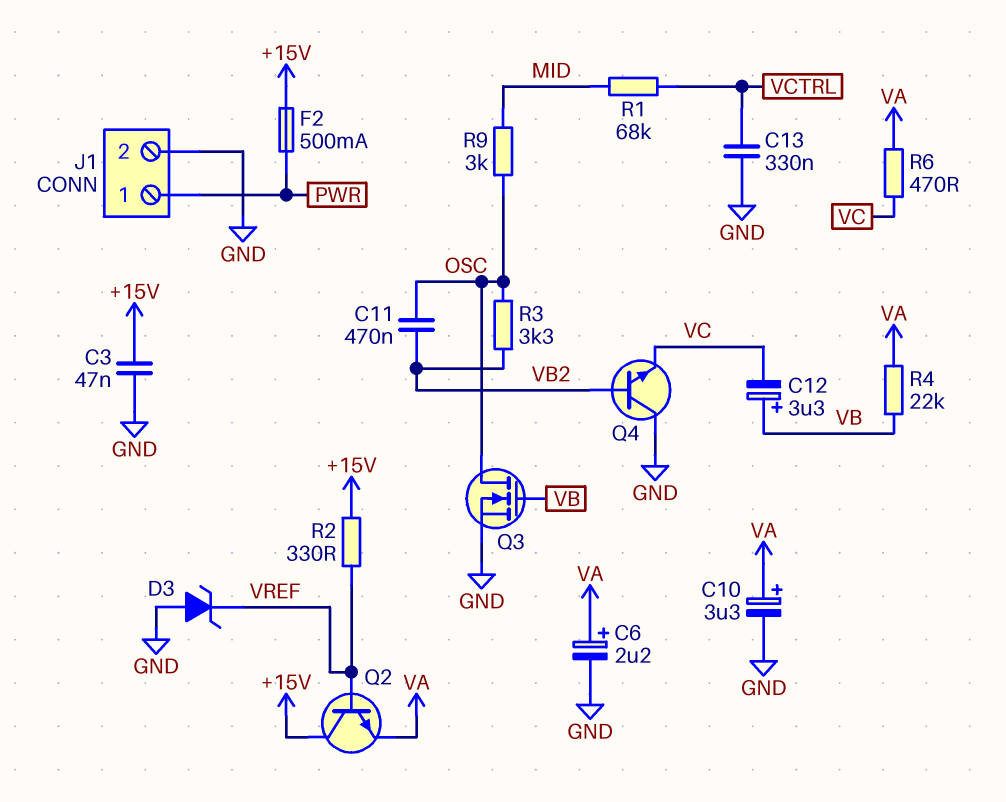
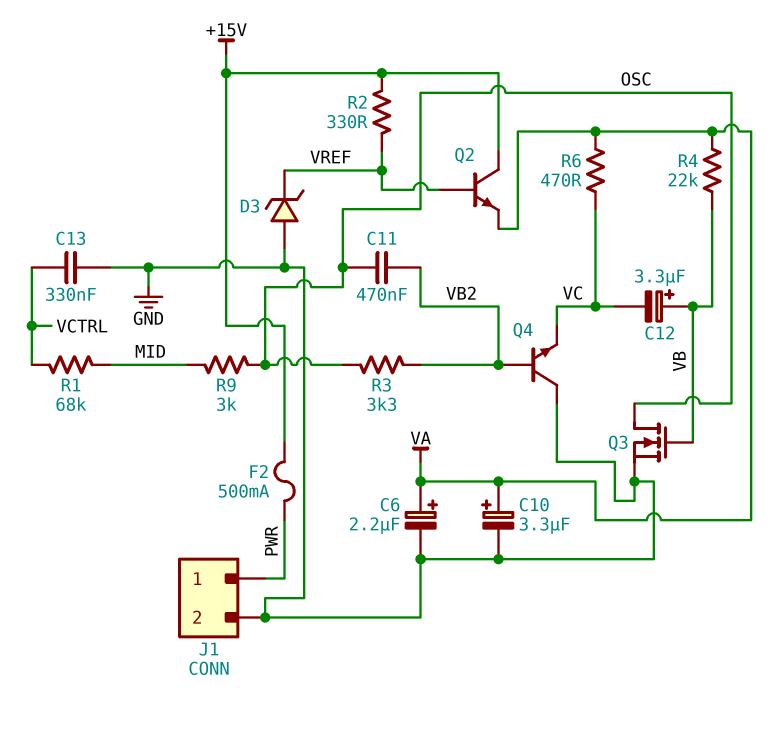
C3: 47nF (+15V, GND) -> none

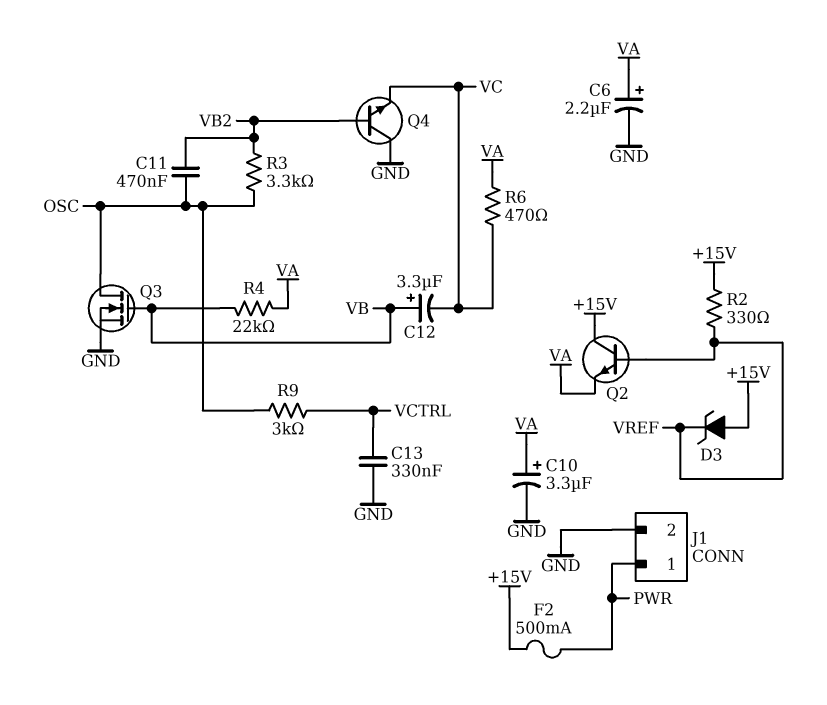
D3: zener (A GND, K VREF) -> zener (A +15V, K VREF)
R1: 68k (MID, VCTRL) -> none
R9: 3k (MID, OSC) -> 3k (OSC, VCTRL)

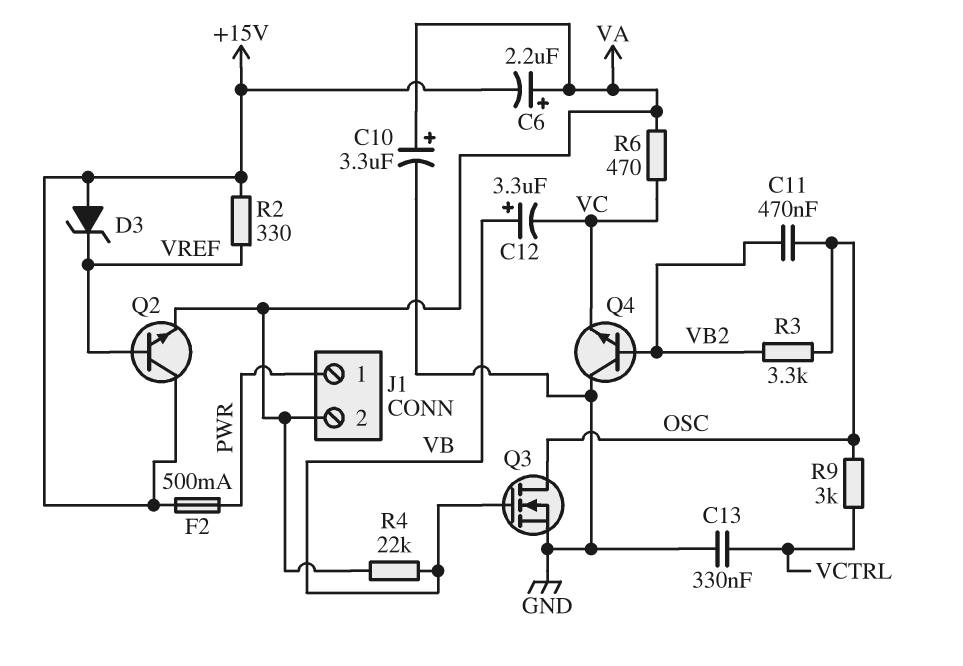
C6: 2.2uF (plus VA, minus GND) -> 2.2uF (plus VA, minus +15V)
J1 pin 2: GND -> VA

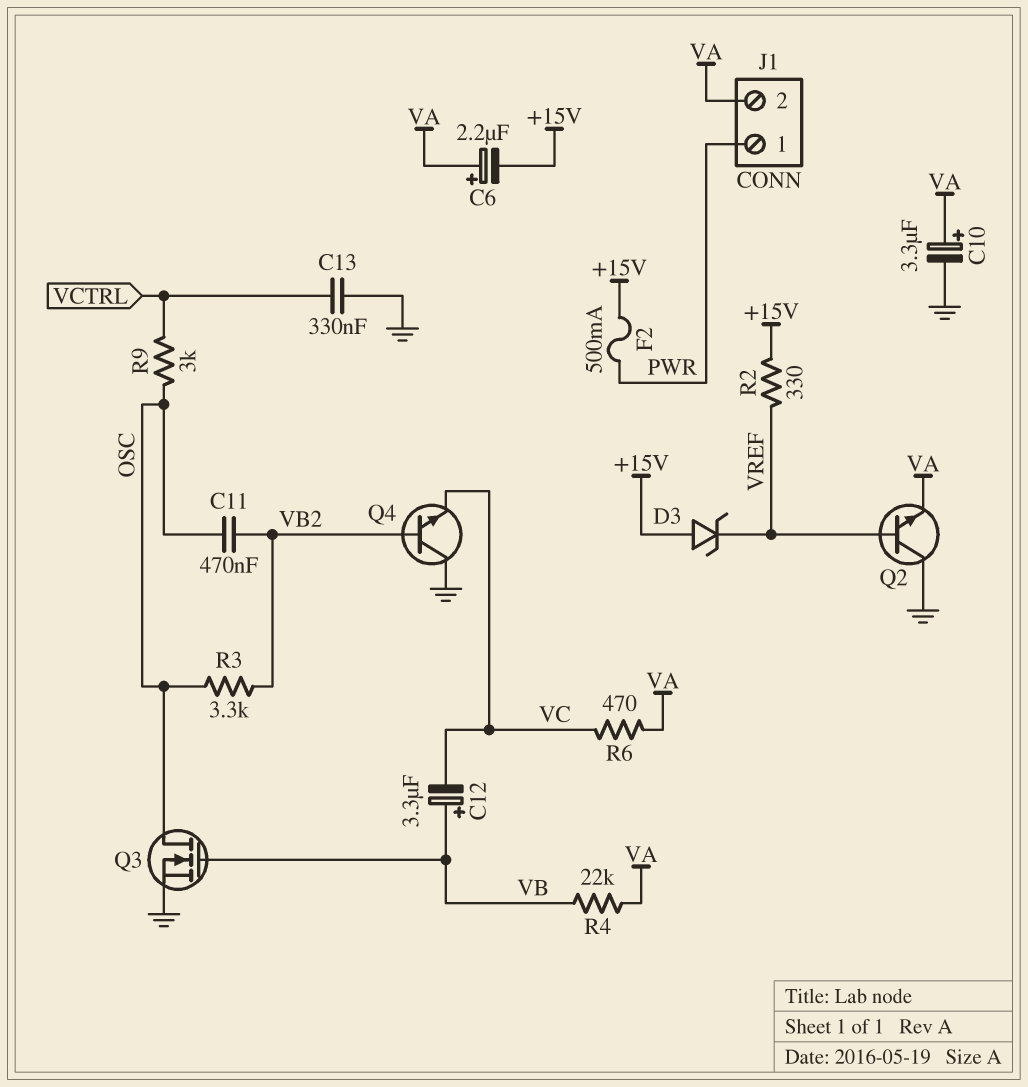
Q2: NPN (B VREF, C +15V, E VA) -> NPN (B VREF, C GND, E VA)

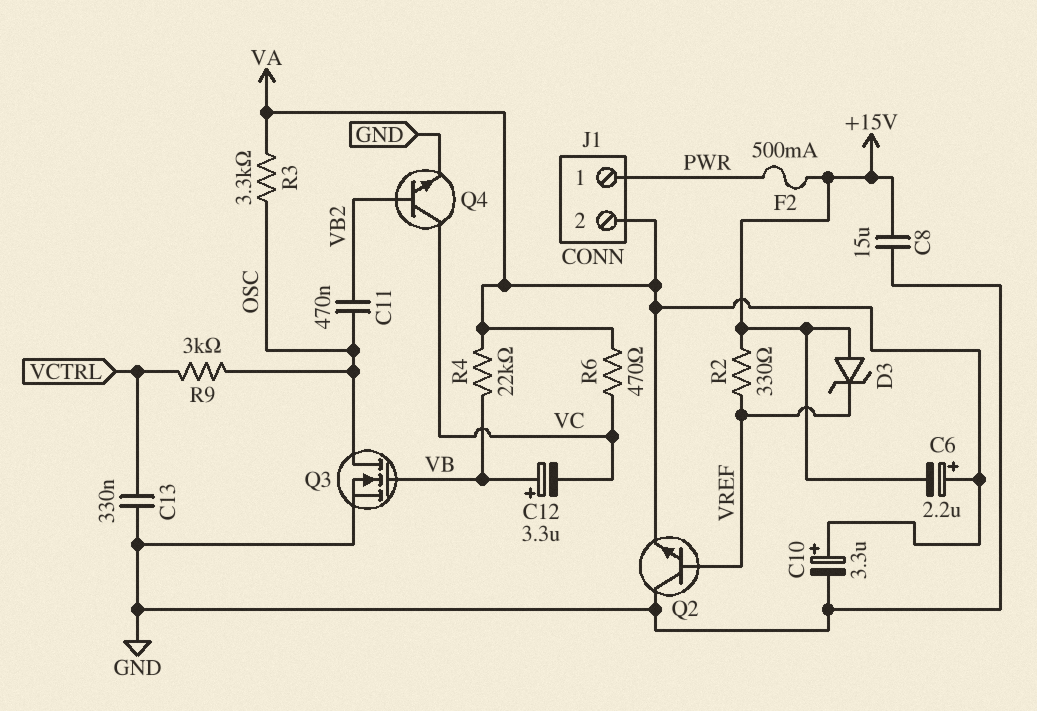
C8: none -> 15uF (+15V, GND)
Q4: NPN (B VB2, C GND, E VC) -> NPN (B VB2, C VC, E GND)
R3: 3.3k (OSC, VB2) -> 3.3k (OSC, VA)

